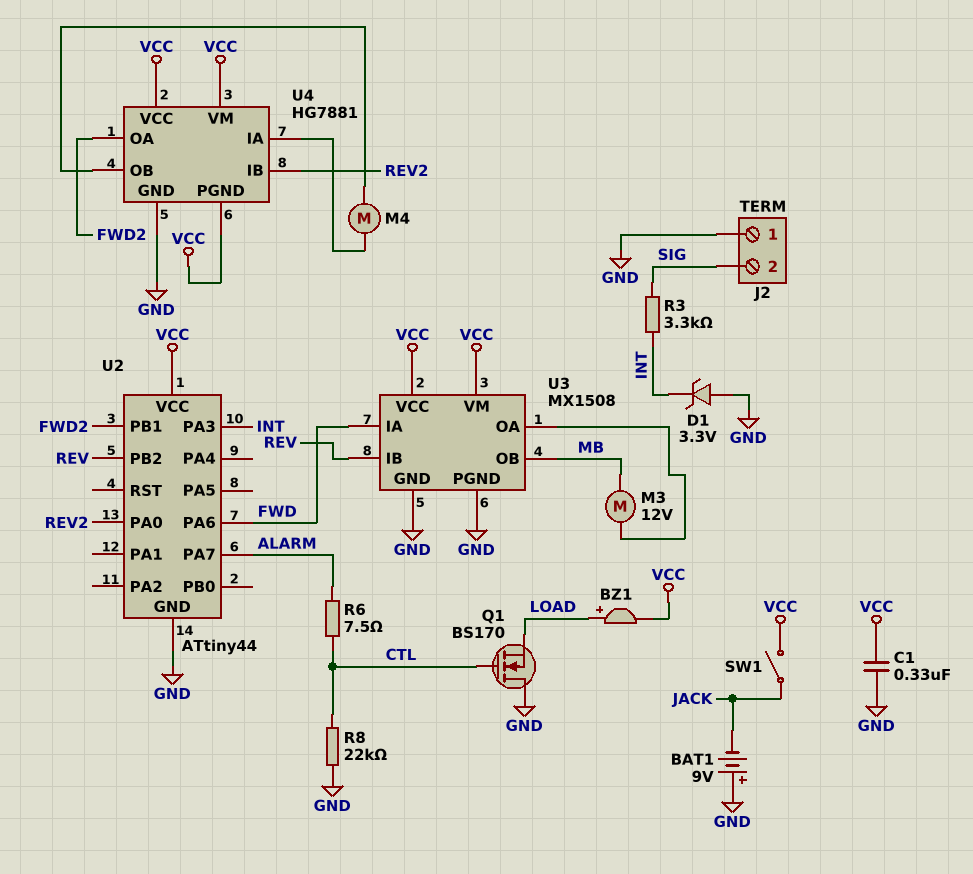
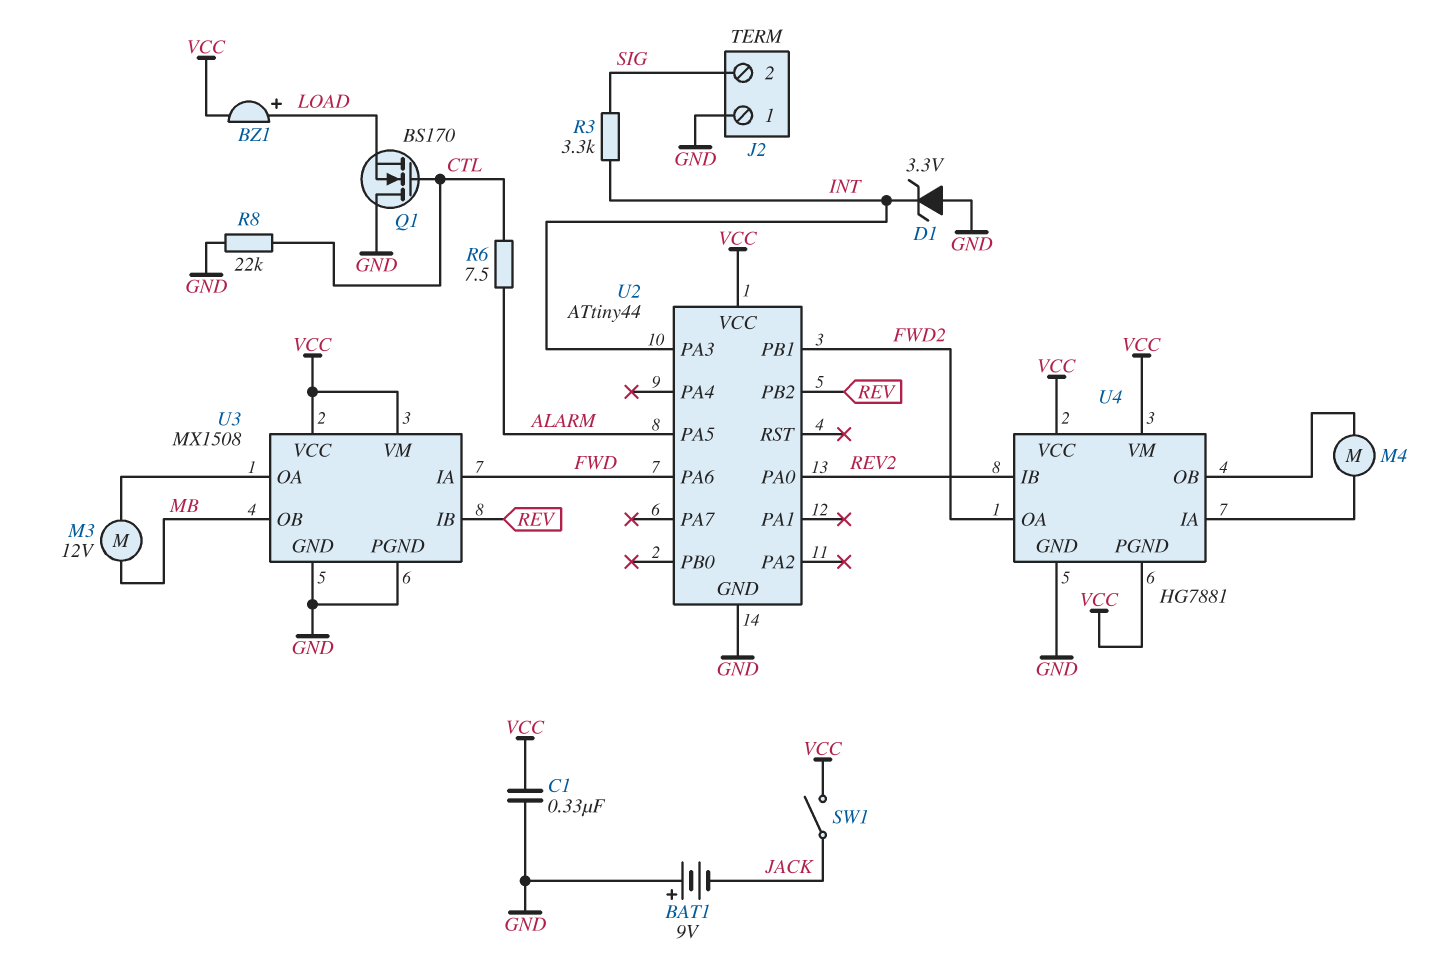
U2 pin PA5: none -> ALARM
U2 pin PA7: ALARM -> none

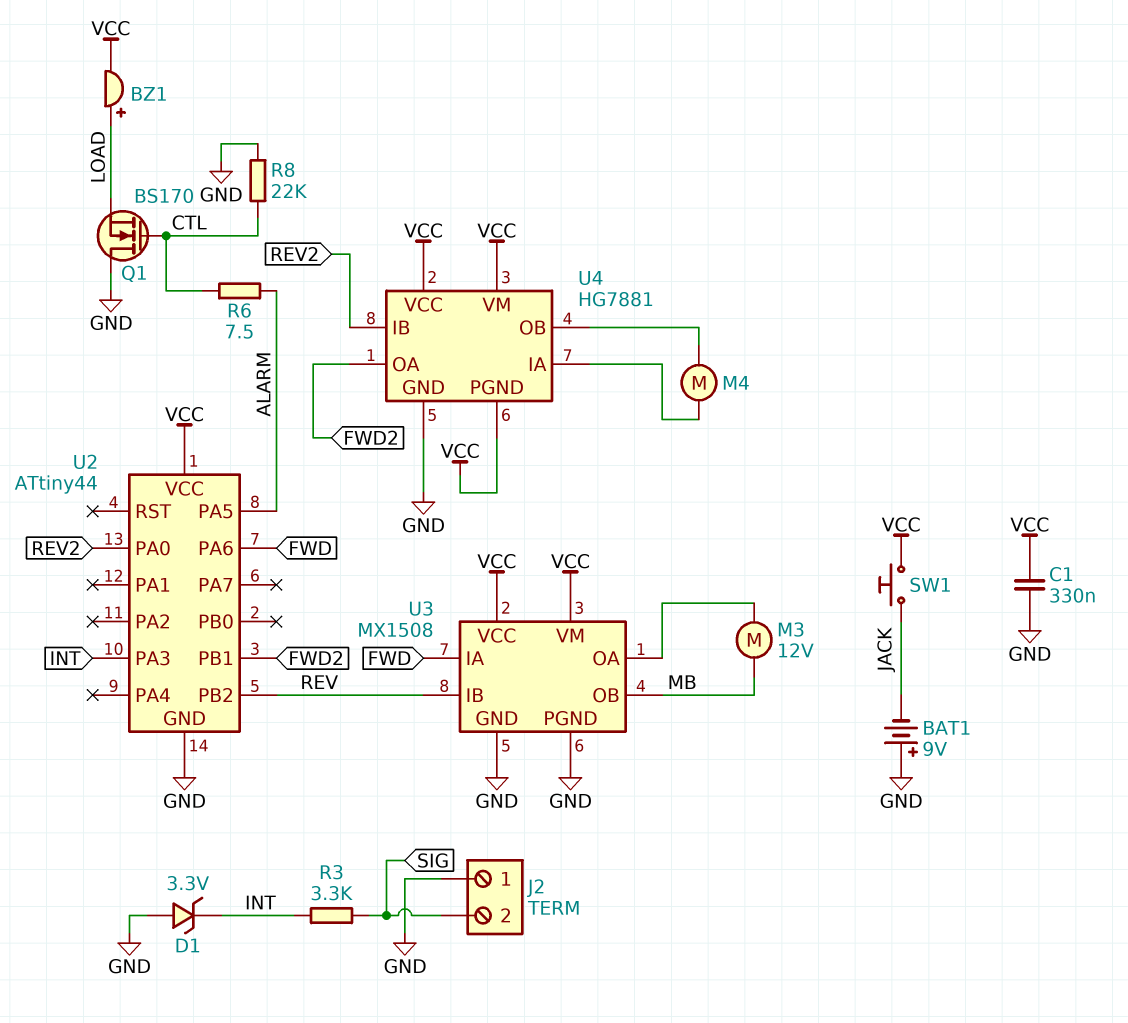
SW1: switch (JACK, VCC) -> button (JACK, VCC)

